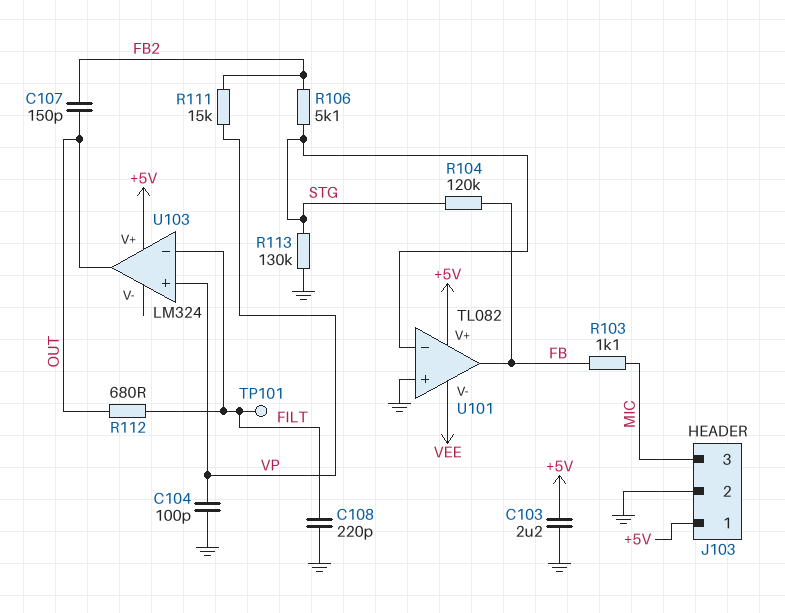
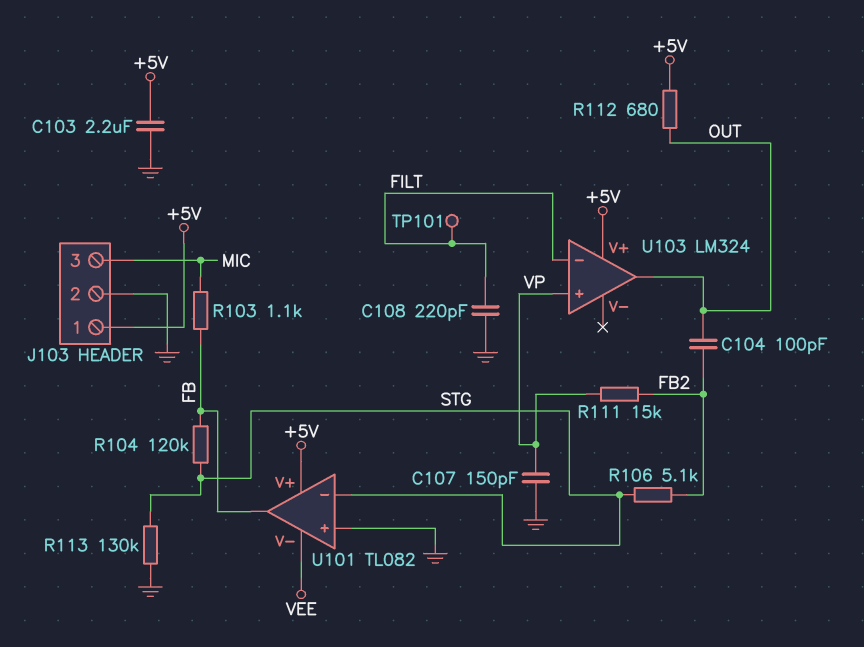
C104: 100pF (GND, VP) -> 100pF (FB2, OUT)
C107: 150pF (FB2, OUT) -> 150pF (GND, VP)
R112: 680 (FILT, OUT) -> 680 (+5V, OUT)

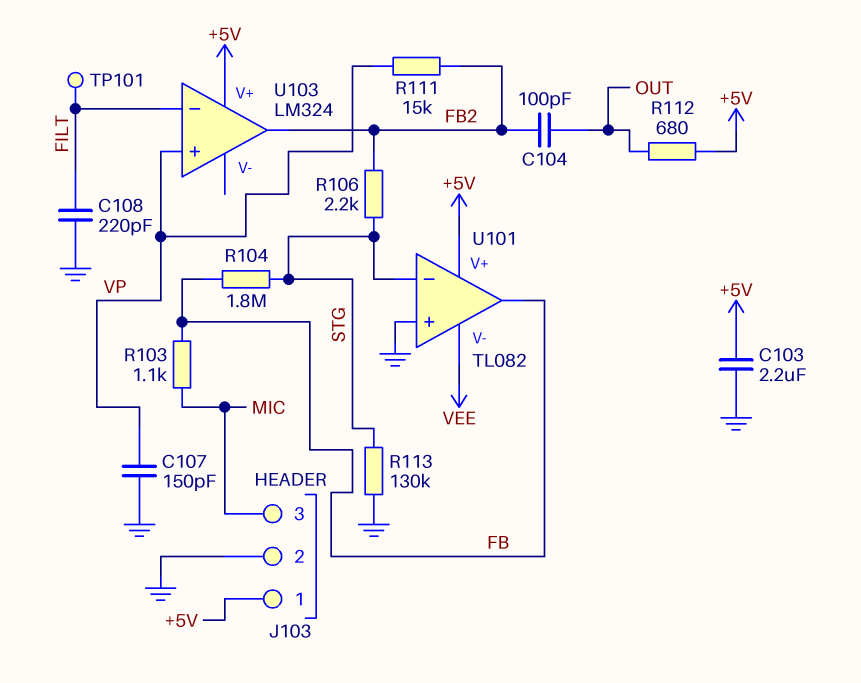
R104: 120k (FB, STG) -> 1.8M (FB, STG)
R106: 5.1k (FB2, STG) -> 2.2k (FB2, STG)
U103 pin out: OUT -> FB2

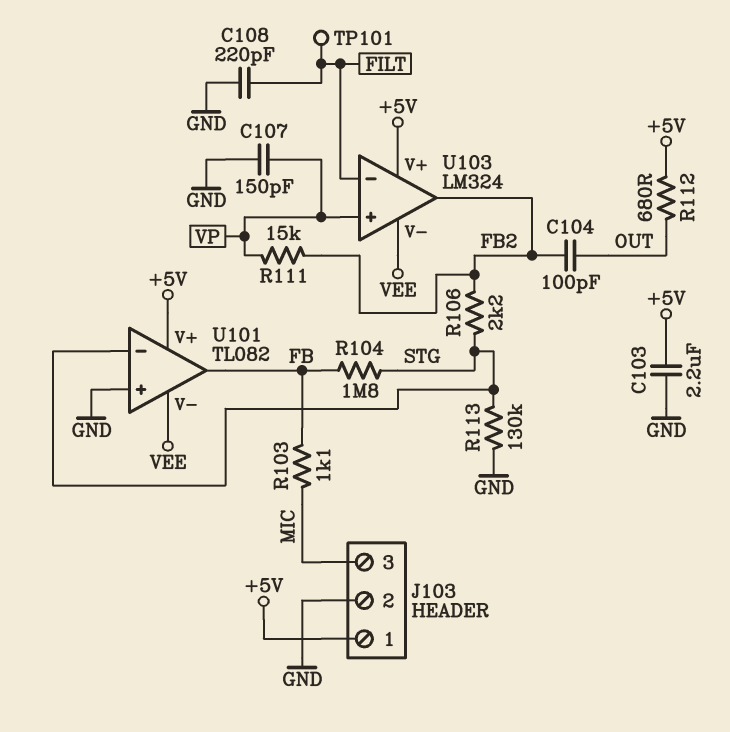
U103 pin V-: none -> VEE

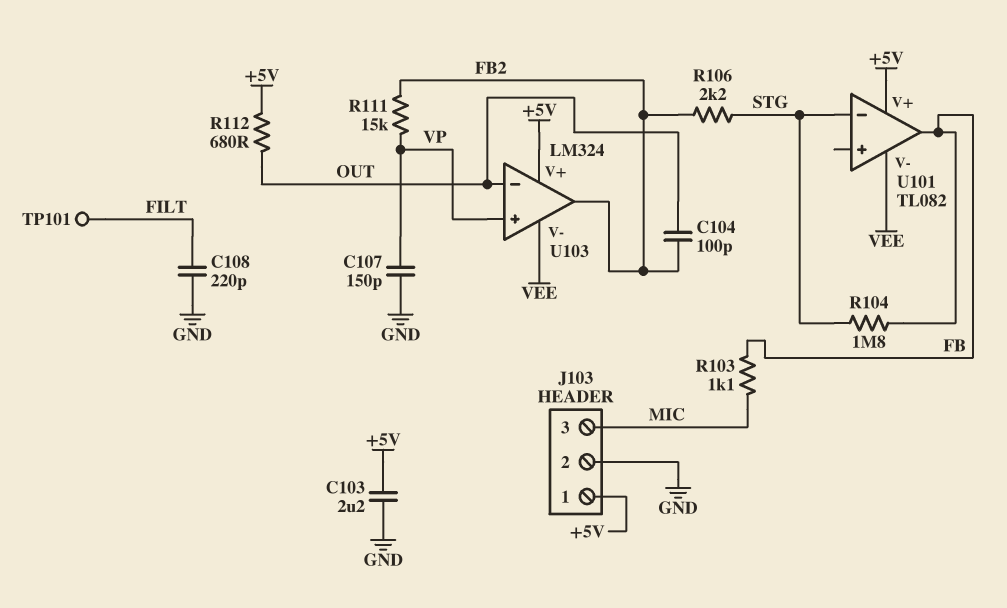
R113: 130k (GND, STG) -> none
U101 pin in+: GND -> none
U103 pin in-: FILT -> OUT

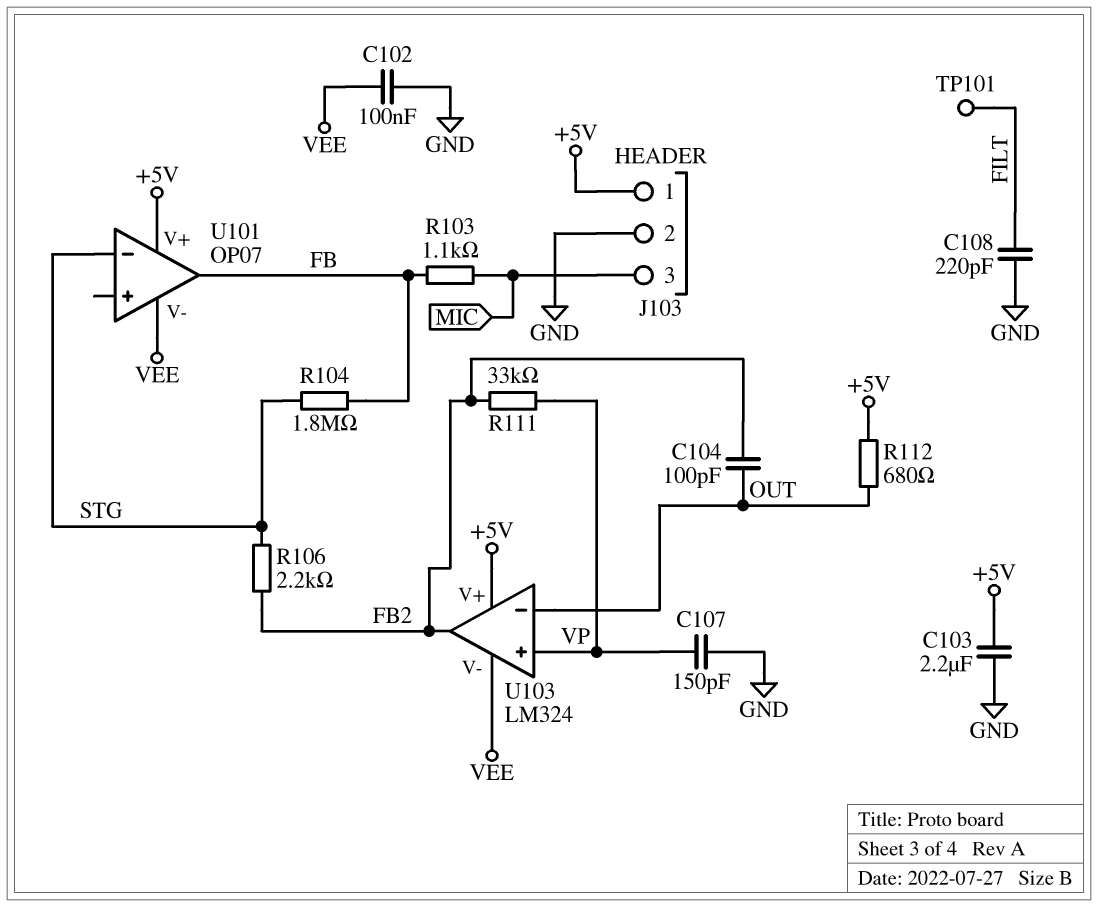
C102: none -> 100nF (GND, VEE)
R111: 15k (FB2, VP) -> 33k (FB2, VP)
U101: TL082 -> OP07

